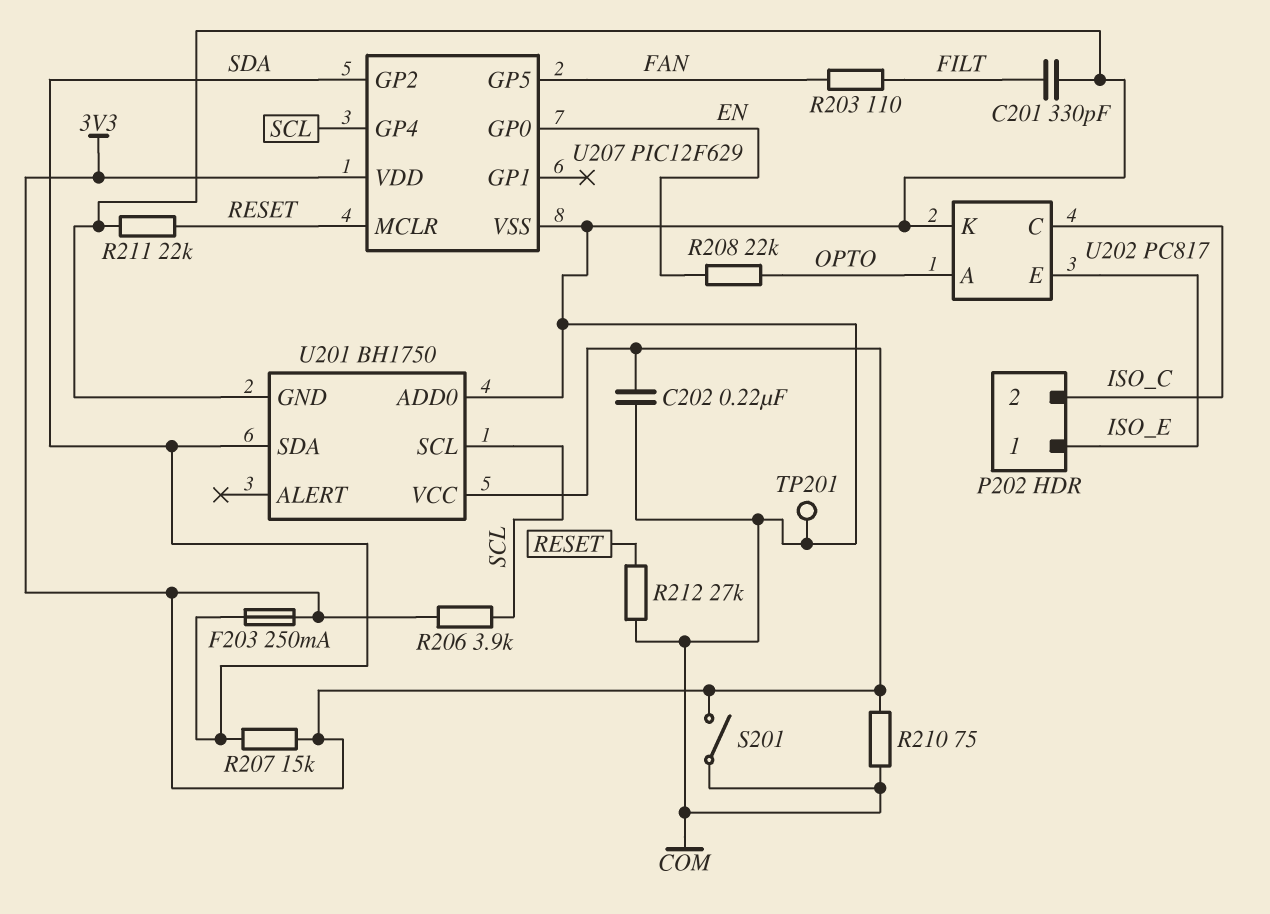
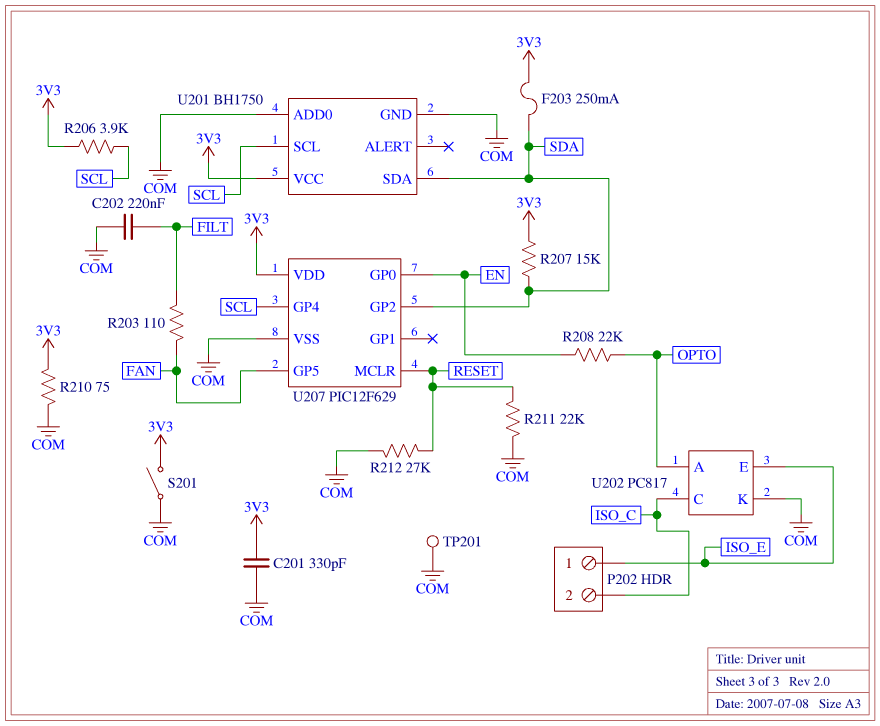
C201: 330pF (COM, FILT) -> 330pF (3V3, COM)
C202: 220nF (3V3, COM) -> 220nF (COM, FILT)

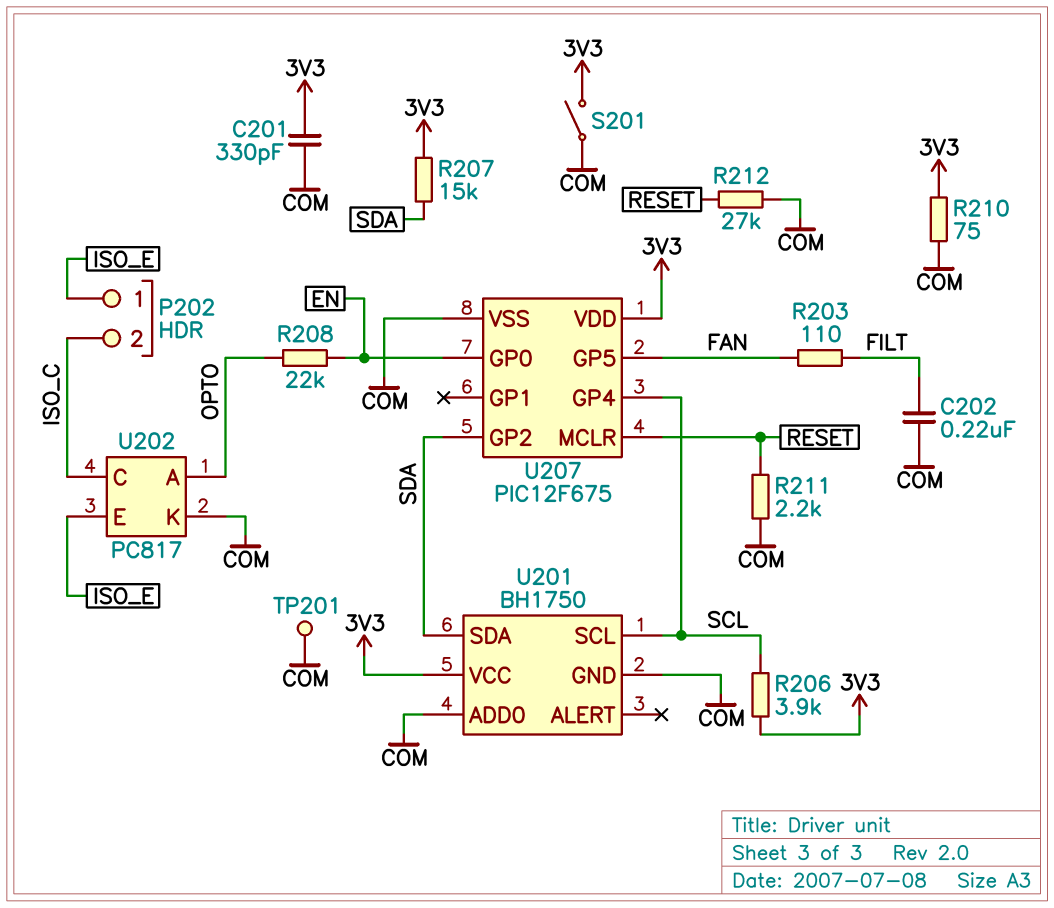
F203: 250mA (3V3, SDA) -> none
R211: 22k (COM, RESET) -> 2.2k (COM, RESET)
U207: PIC12F629 -> PIC12F675

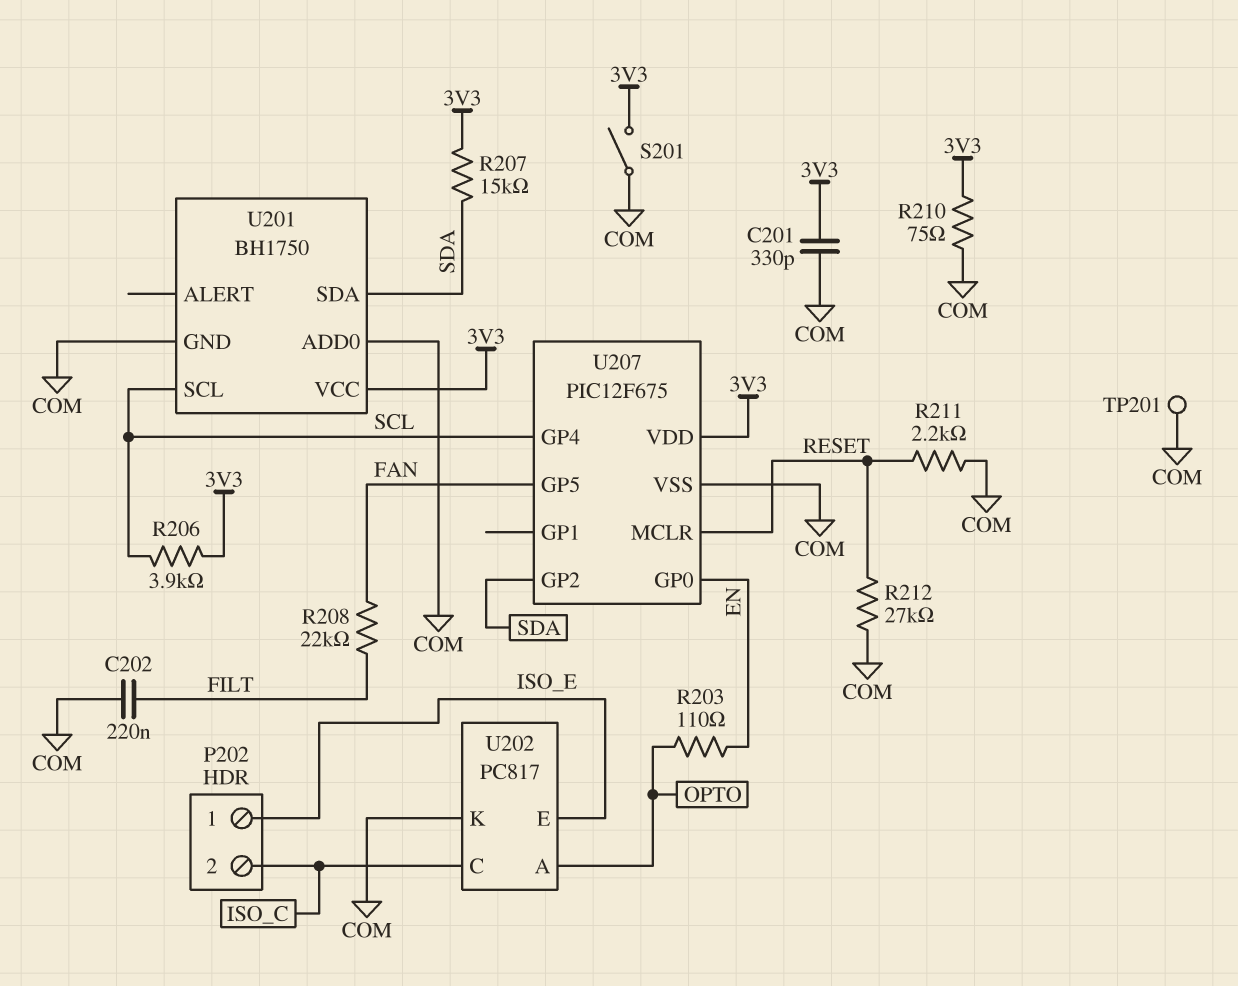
R203: 110 (FAN, FILT) -> 110 (EN, OPTO)
R208: 22k (EN, OPTO) -> 22k (FAN, FILT)

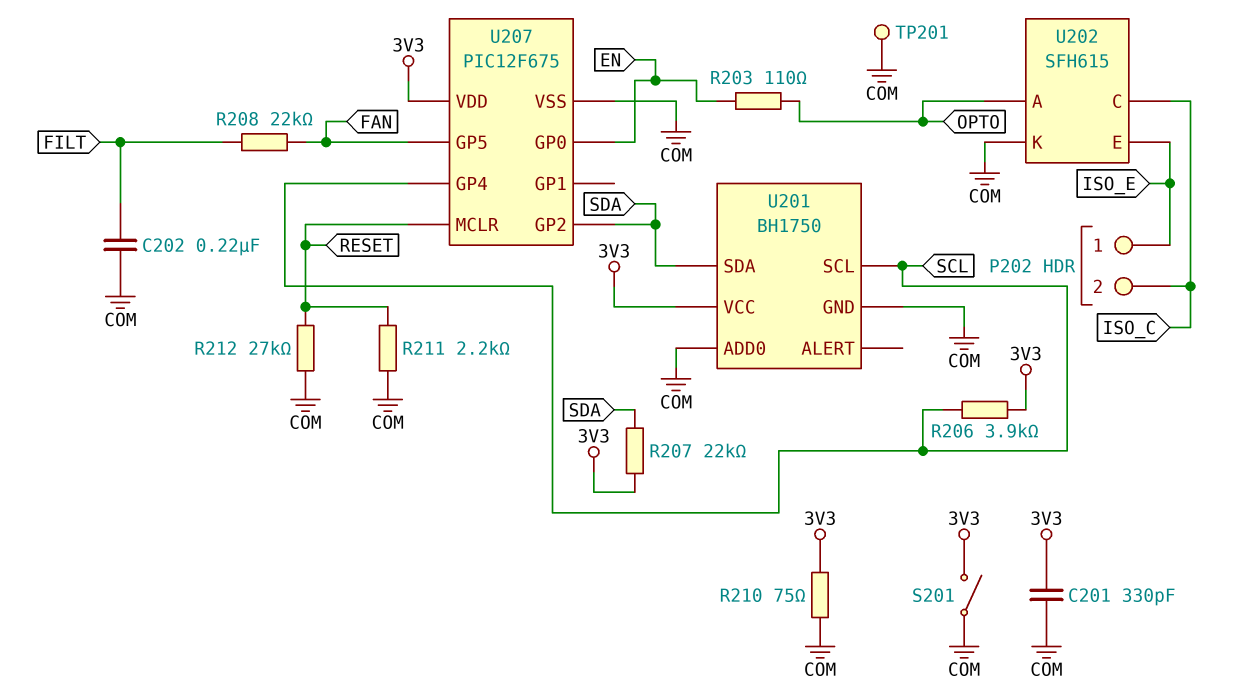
R207: 15k (3V3, SDA) -> 22k (3V3, SDA)
U202: PC817 -> SFH615

